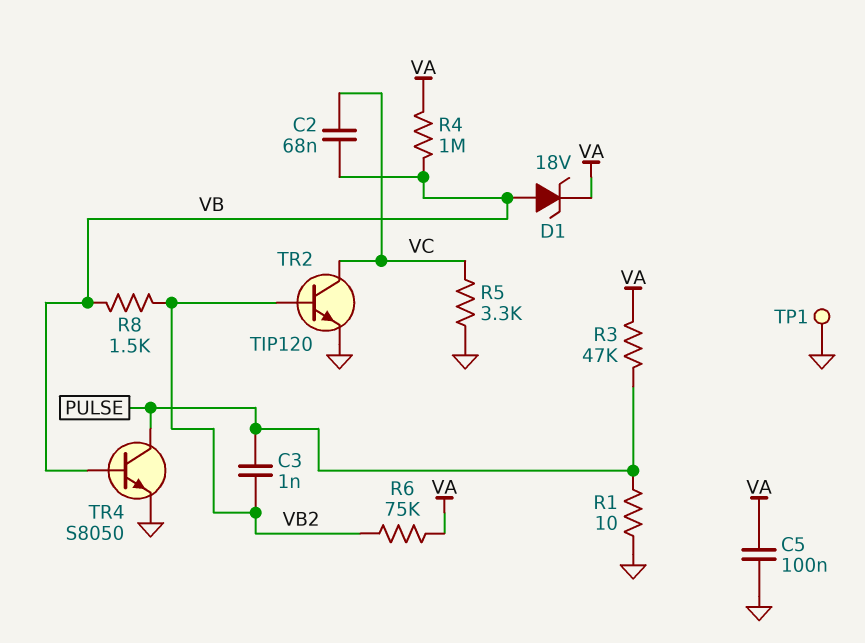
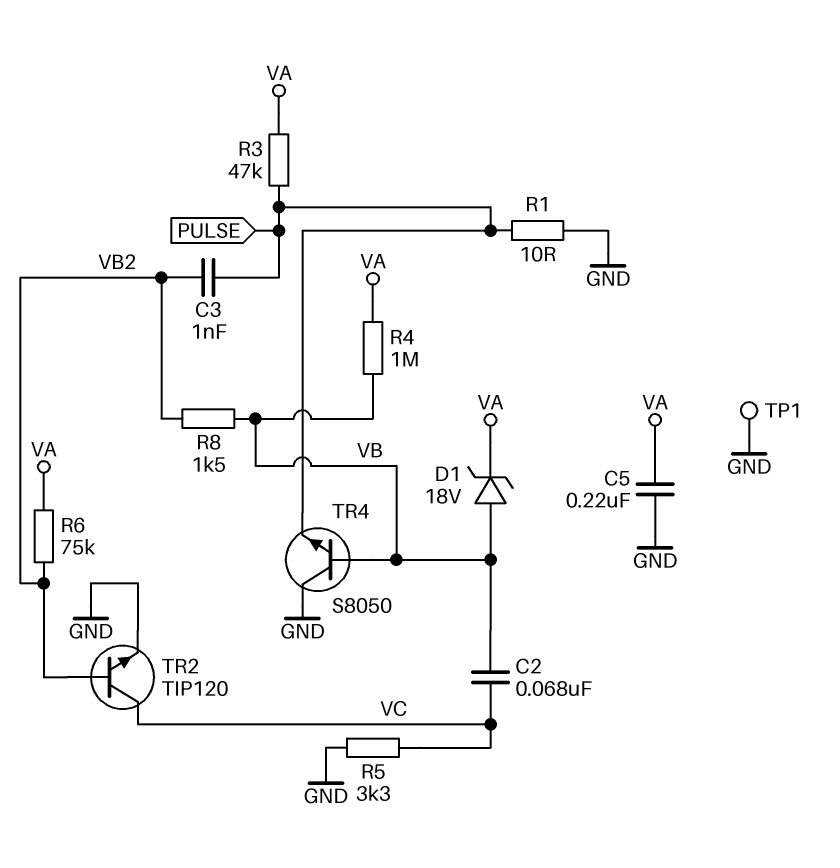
C5: 100nF (GND, VA) -> 220nF (GND, VA)
TR4: NPN S8050 (B VB, C PULSE, E GND) -> NPN S8050 (B VB, C GND, E PULSE)

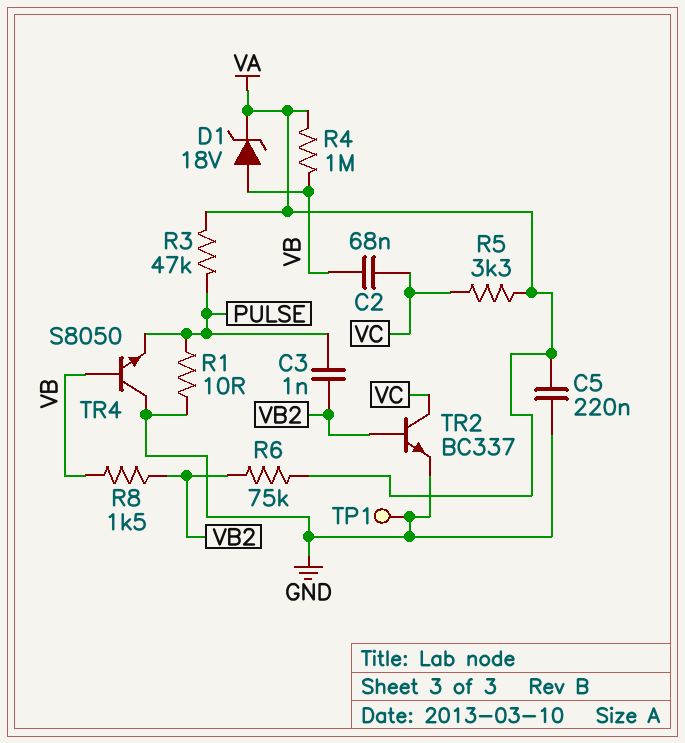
R5: 3.3k (GND, VC) -> 3.3k (VA, VC)
TR2: NPN TIP120 (B VB2, C VC, E GND) -> NPN BC337 (B VB2, C VC, E GND)

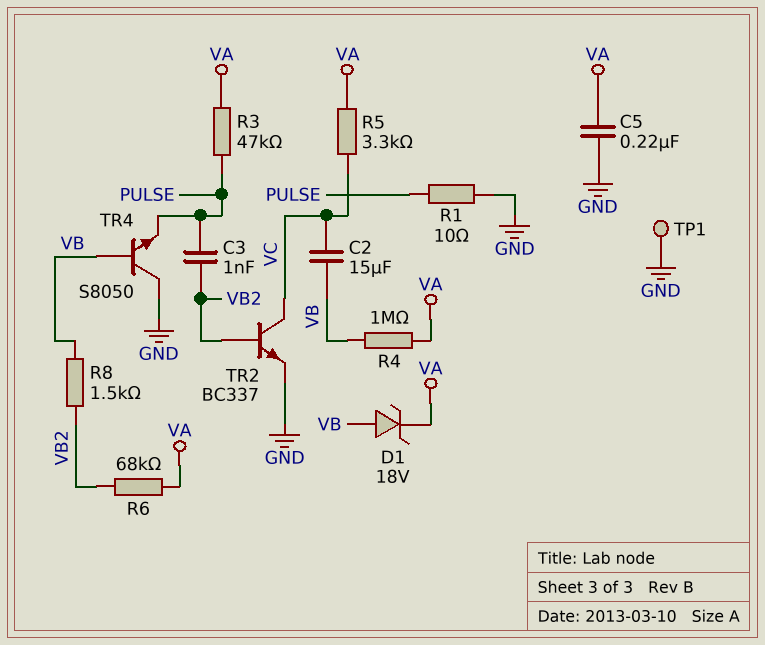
C2: 68nF (VB, VC) -> 15uF (VB, VC)
R6: 75k (VA, VB2) -> 68k (VA, VB2)

